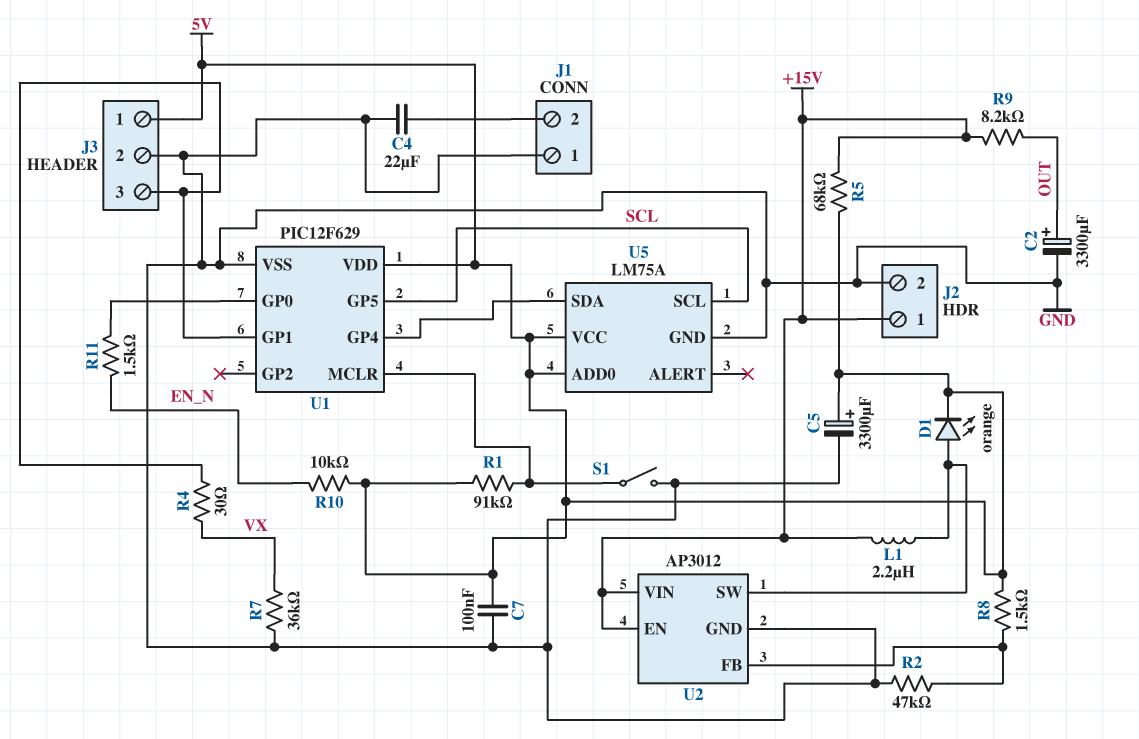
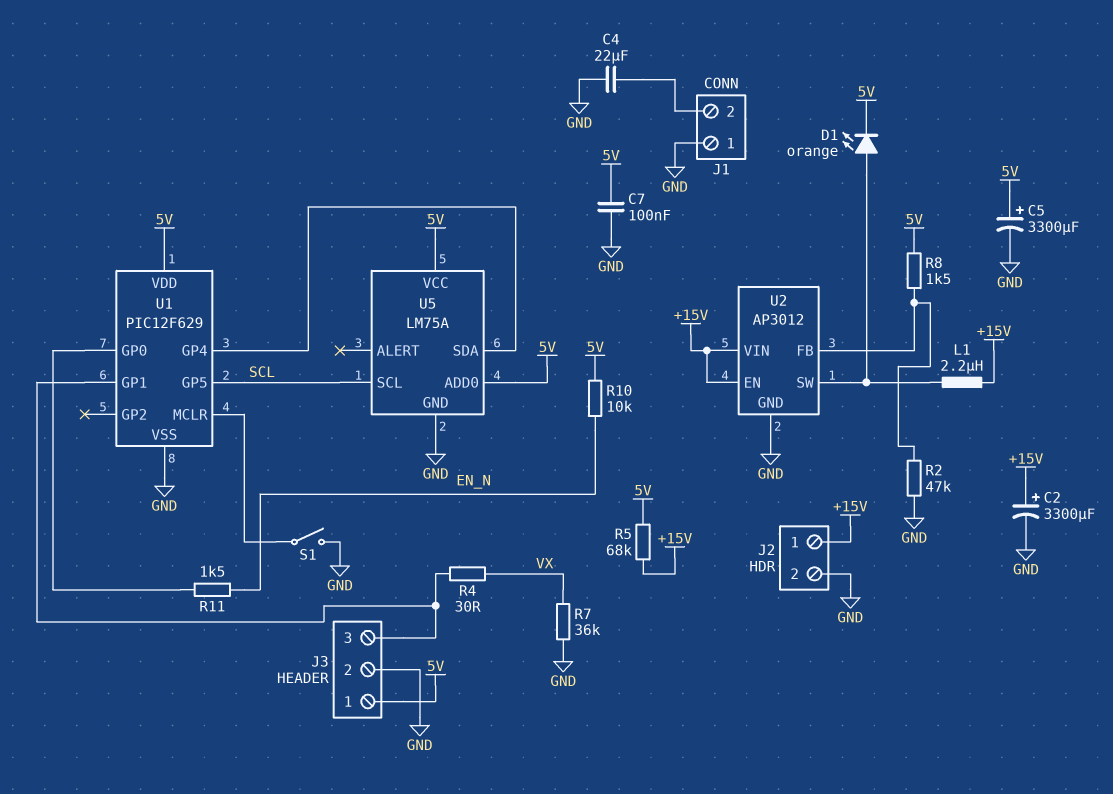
C2: 3300uF (plus OUT, minus GND) -> 3300uF (plus +15V, minus GND)
R1: 91k (5V, U1/MCLR) -> none
R9: 8.2k (+15V, OUT) -> none

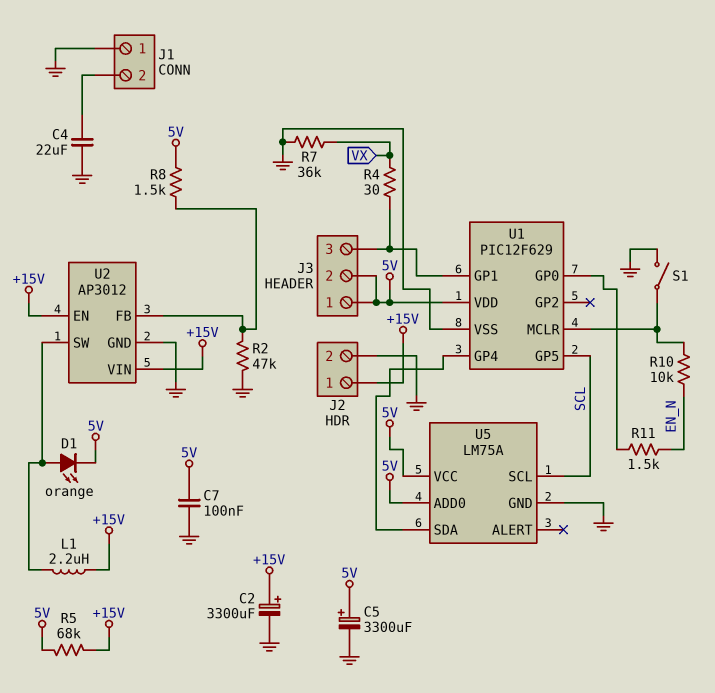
J3 pin 2: GND -> 5V
R10: 10k (5V, EN_N) -> 10k (EN_N, U1/MCLR)

